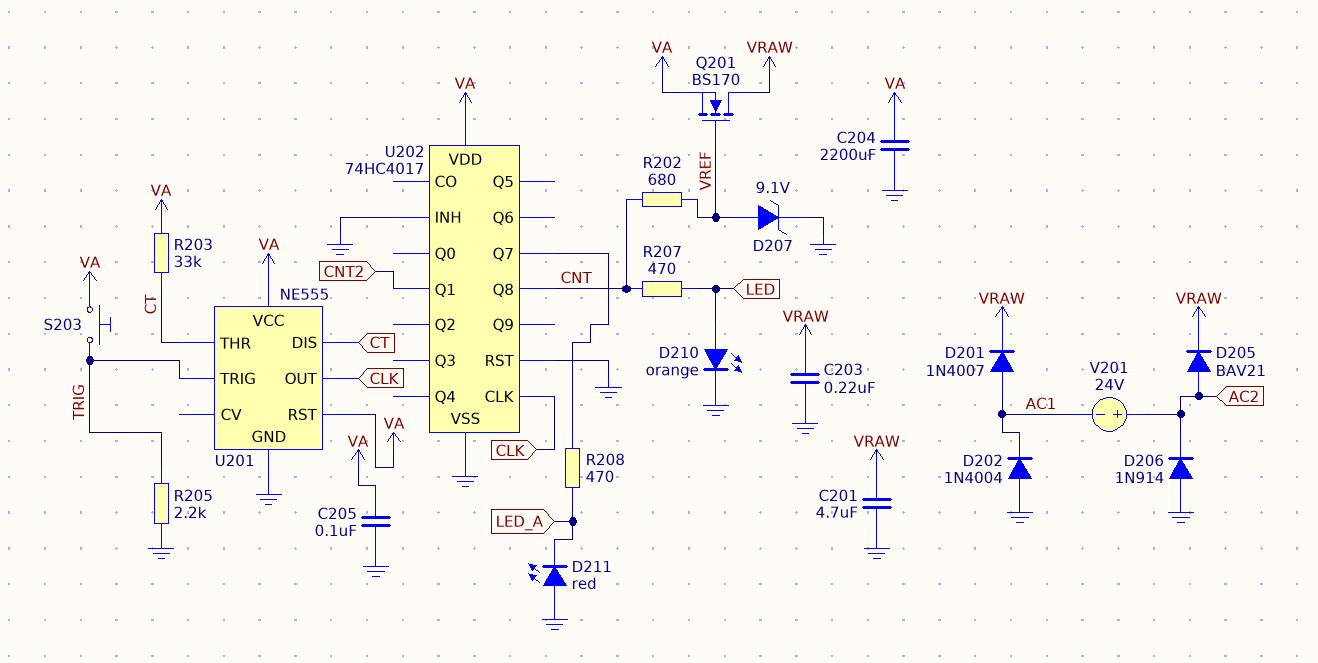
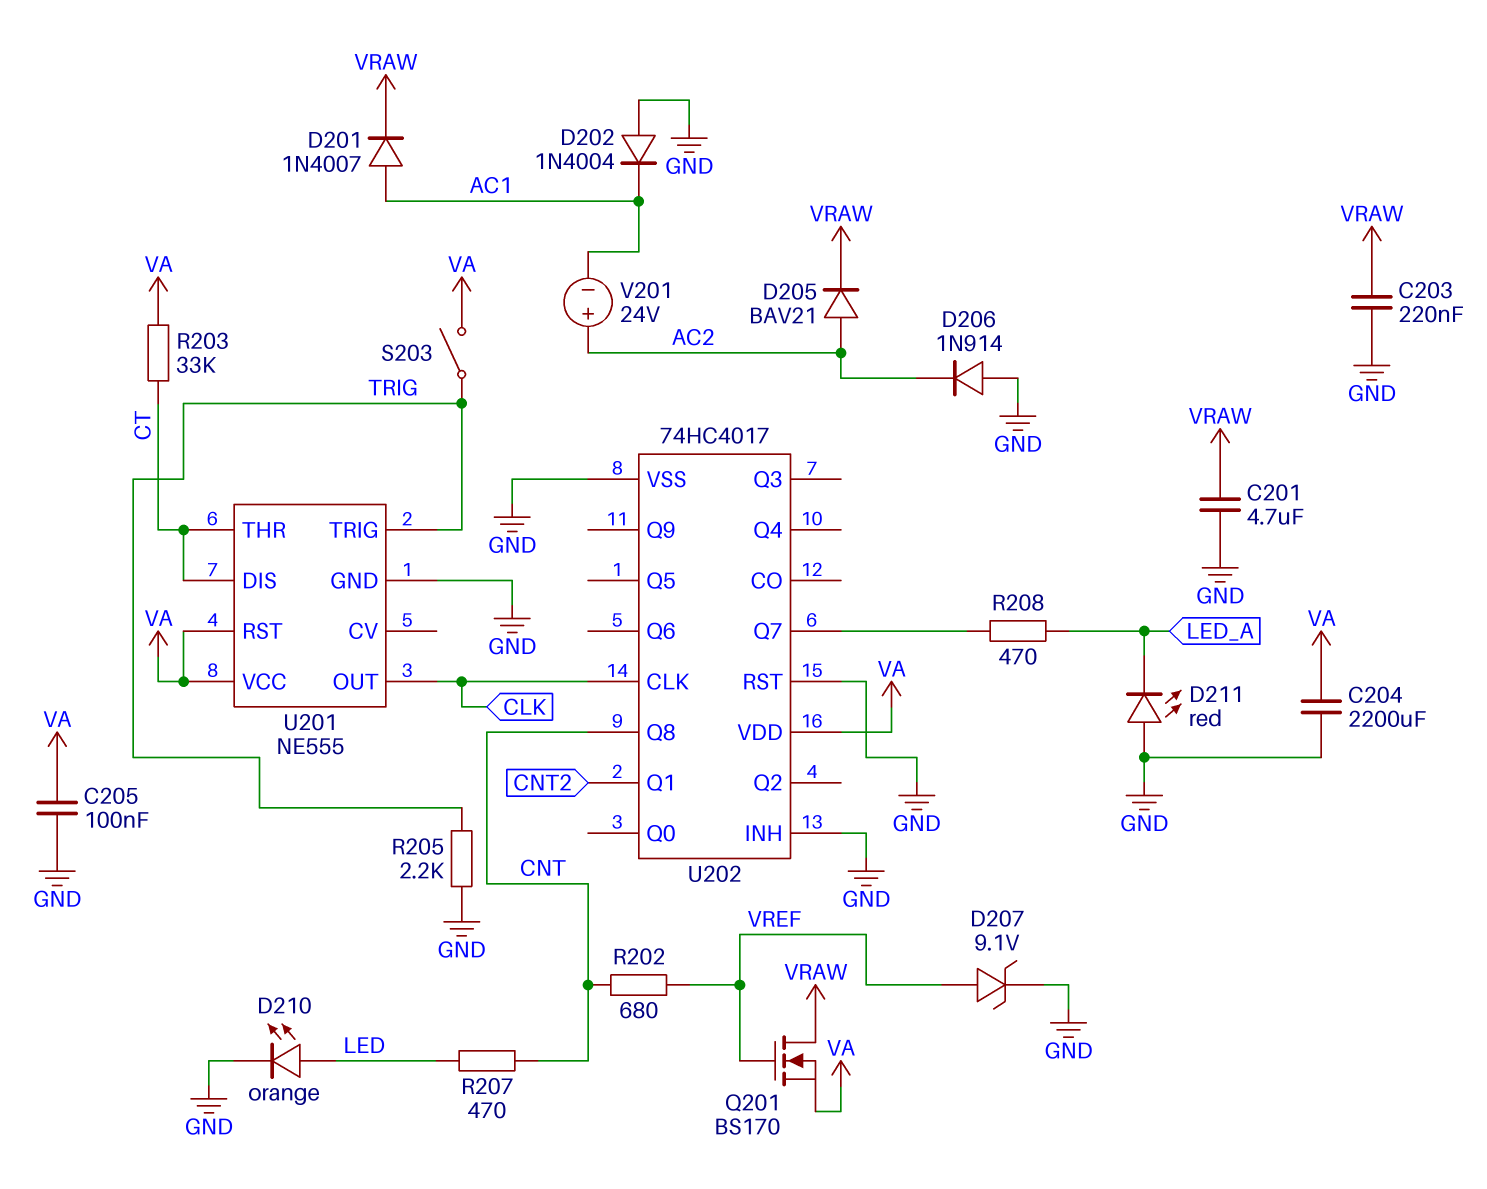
S203: button (TRIG, VA) -> switch (TRIG, VA)

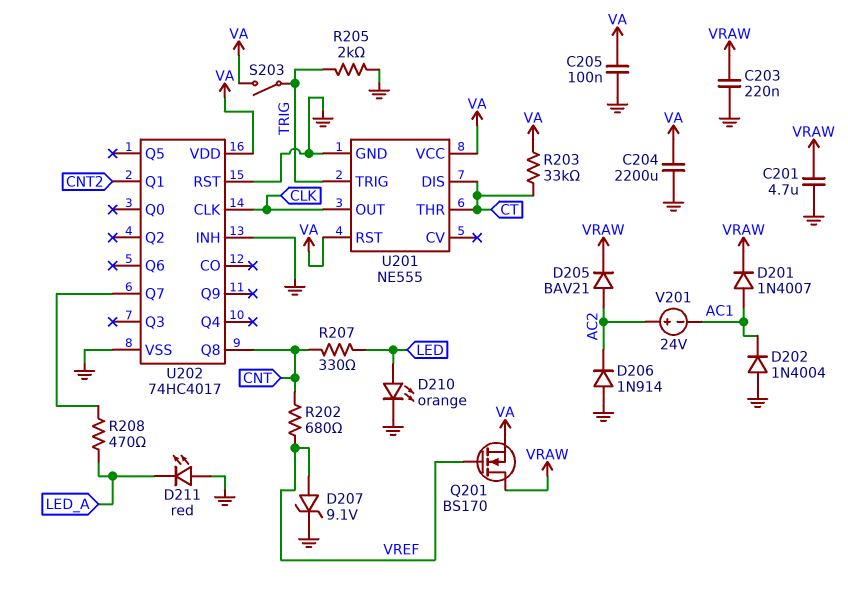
R205: 2.2k (GND, TRIG) -> 2k (GND, TRIG)
R207: 470 (CNT, LED) -> 330 (CNT, LED)

